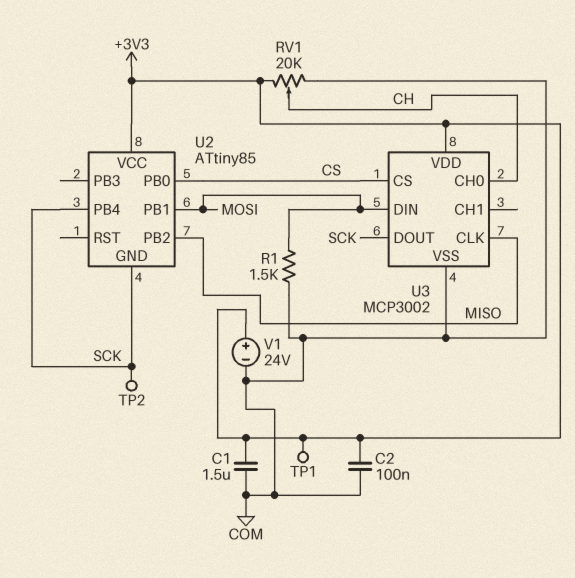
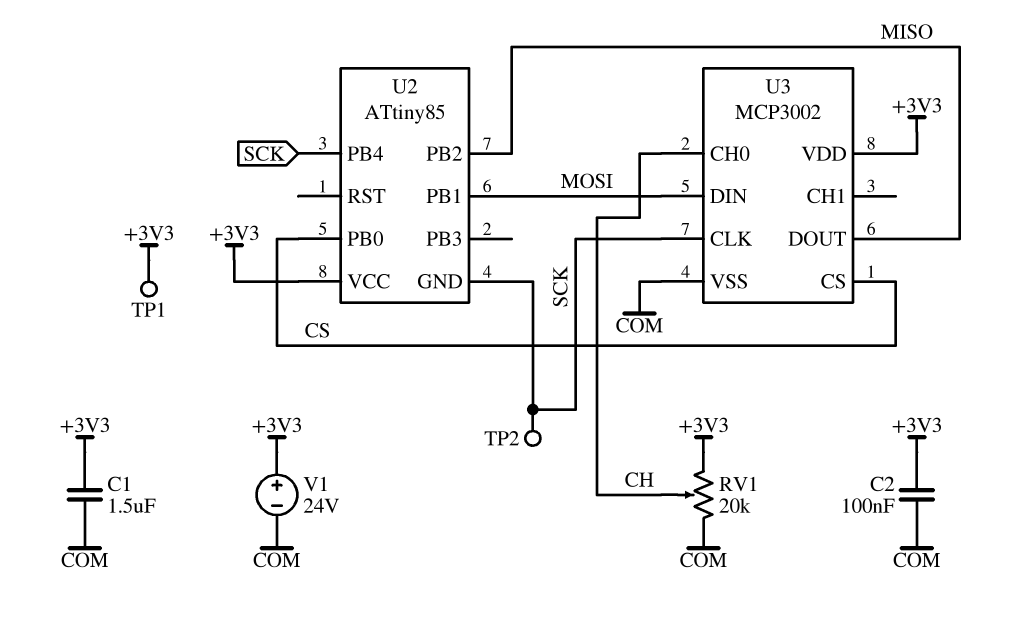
R1: 1.5k (COM, MOSI) -> none
U3 pin CLK: MISO -> SCK
U3 pin DOUT: SCK -> MISO

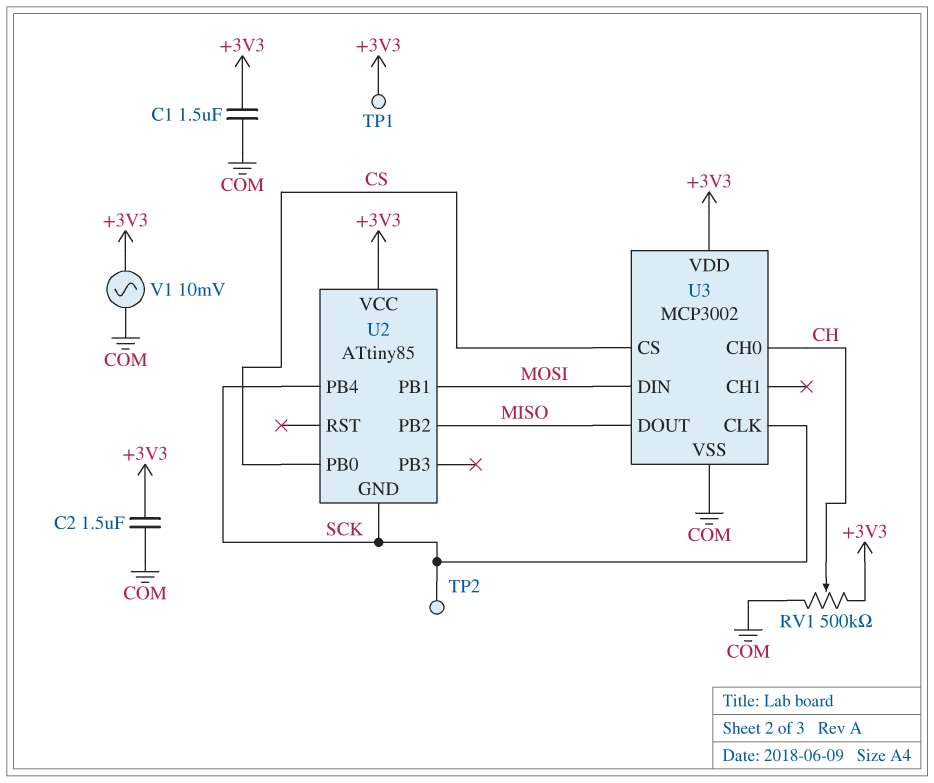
C2: 100nF (+3V3, COM) -> 1.5uF (+3V3, COM)
RV1: 20k (+3V3, COM, wiper CH) -> 500k (+3V3, COM, wiper CH)
V1: 24V (plus +3V3, minus COM) -> AC 10mV (+3V3, COM)

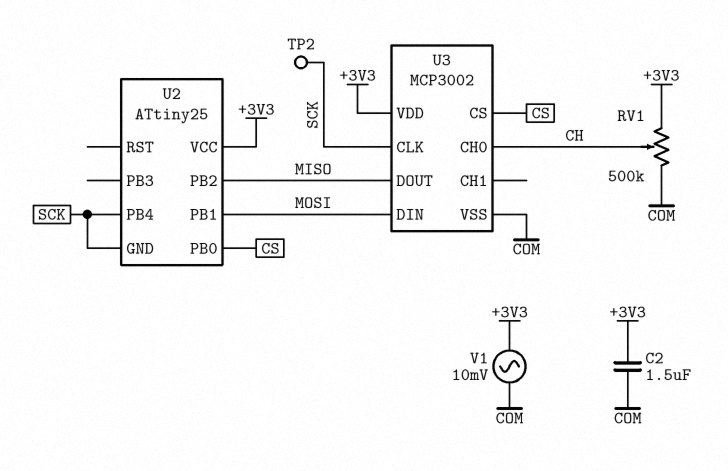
C1: 1.5uF (+3V3, COM) -> none
TP1: test point (+3V3) -> none
U2: ATtiny85 -> ATtiny25

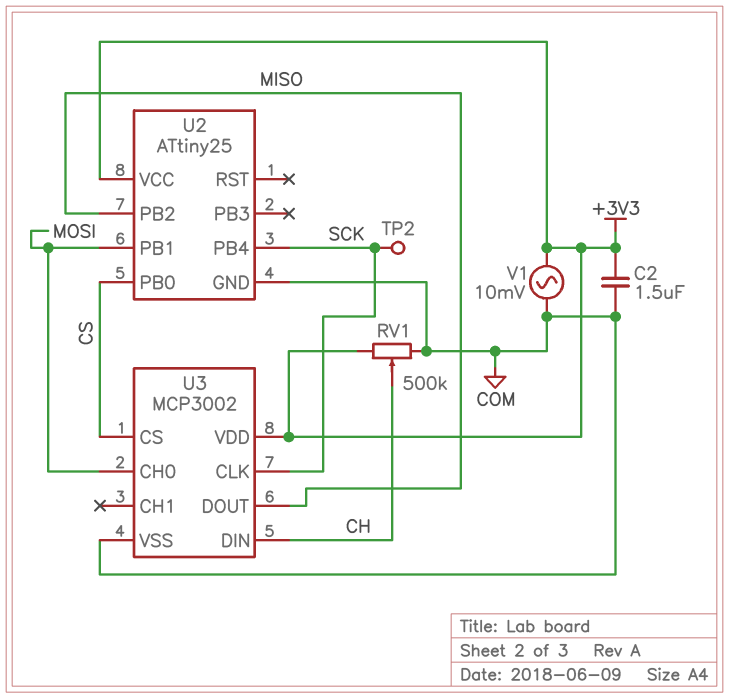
U2 pin GND: SCK -> COM
U3 pin CH0: CH -> MOSI
U3 pin DIN: MOSI -> CH

